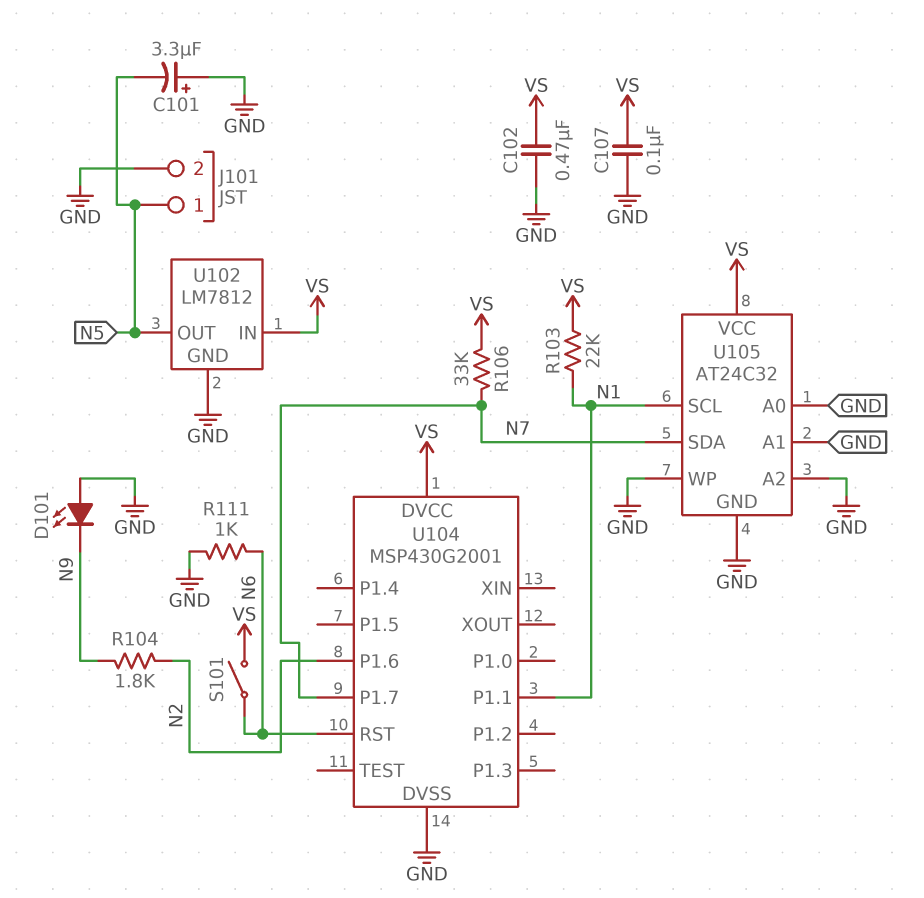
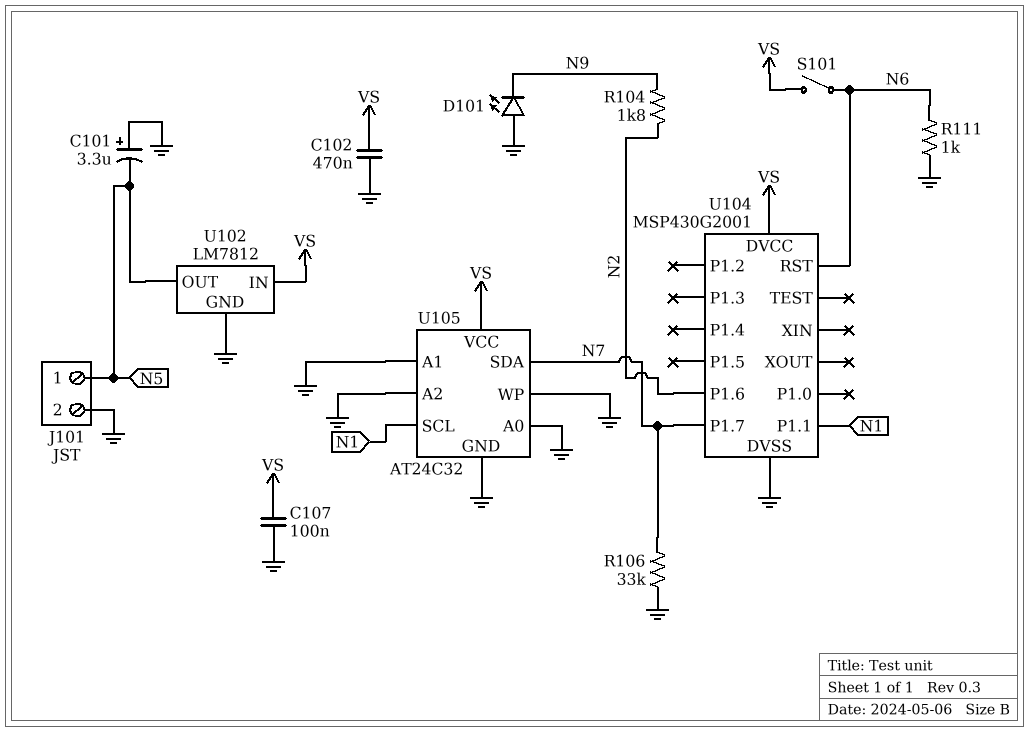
R103: 22k (N1, VS) -> none
R106: 33k (N7, VS) -> 33k (GND, N7)

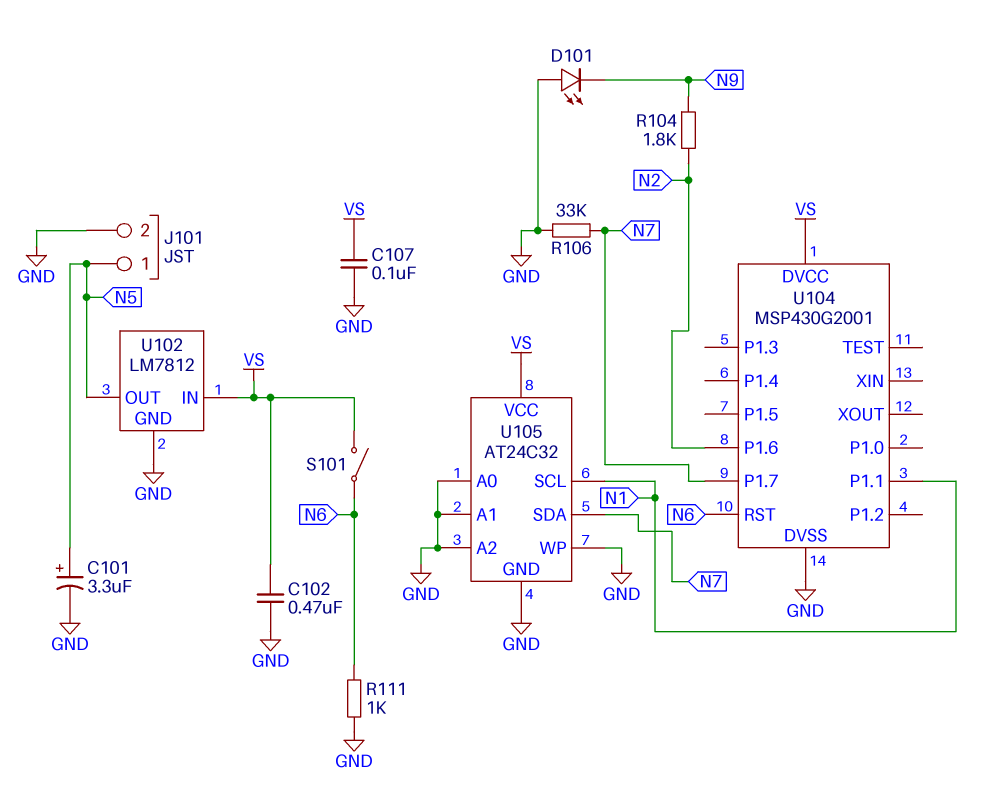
C101: 3.3uF (plus GND, minus N5) -> 3.3uF (plus N5, minus GND)

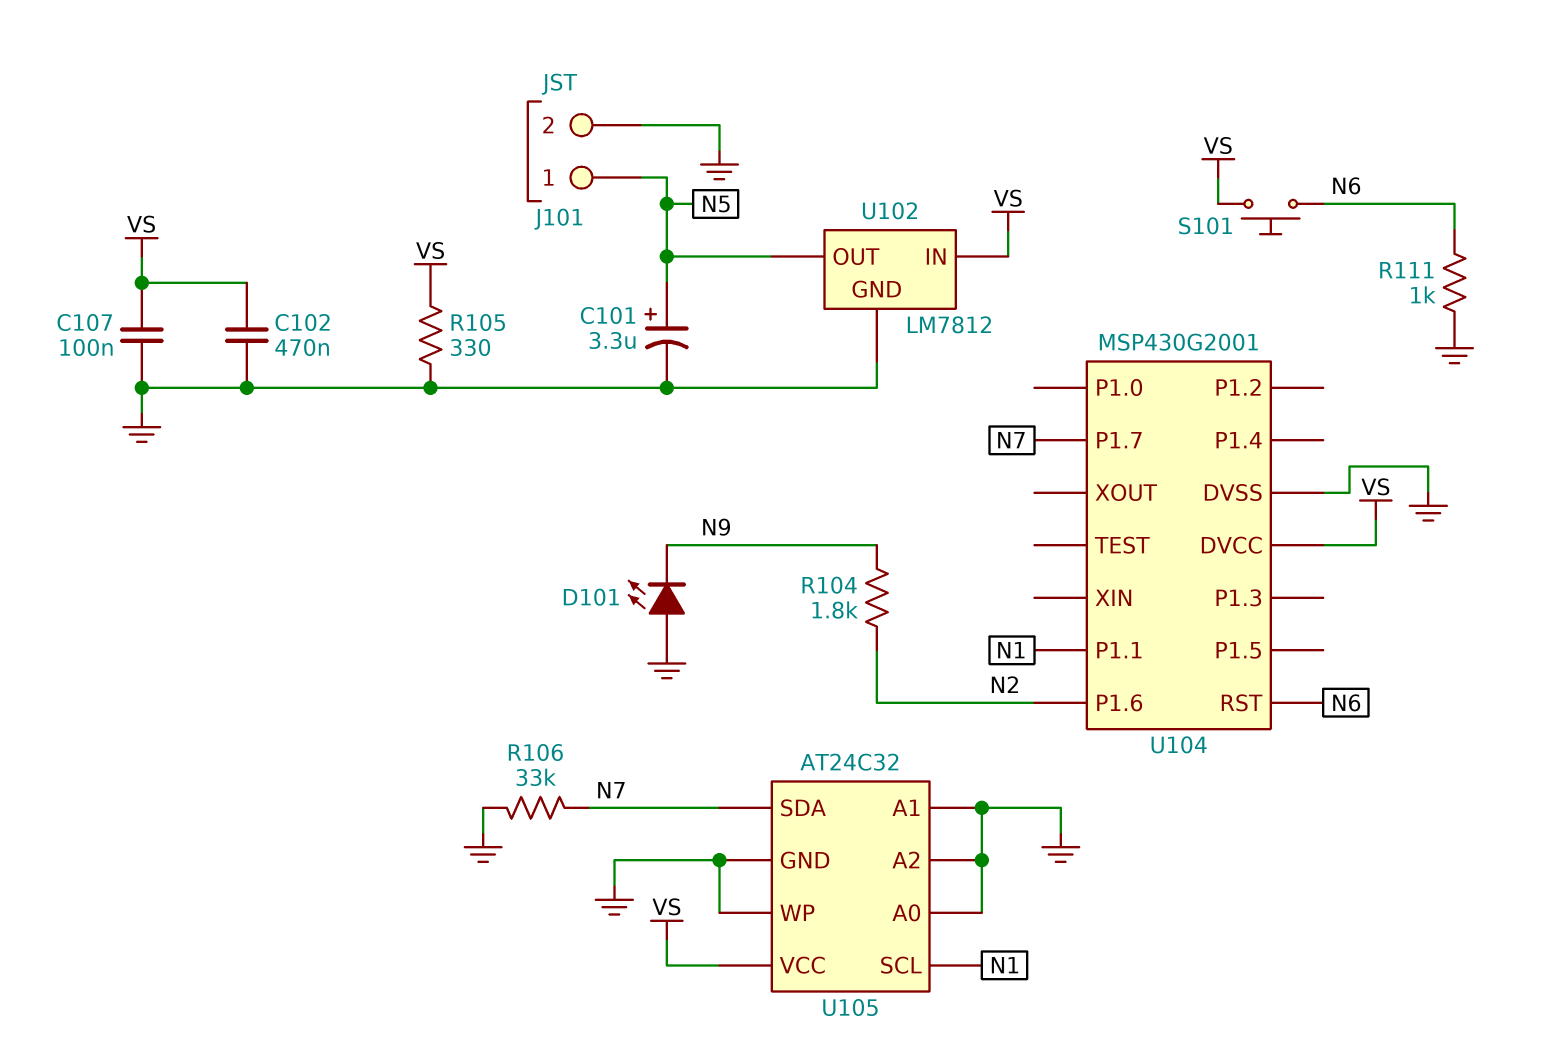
R105: none -> 330 (GND, VS)
S101: switch (N6, VS) -> button (N6, VS)

